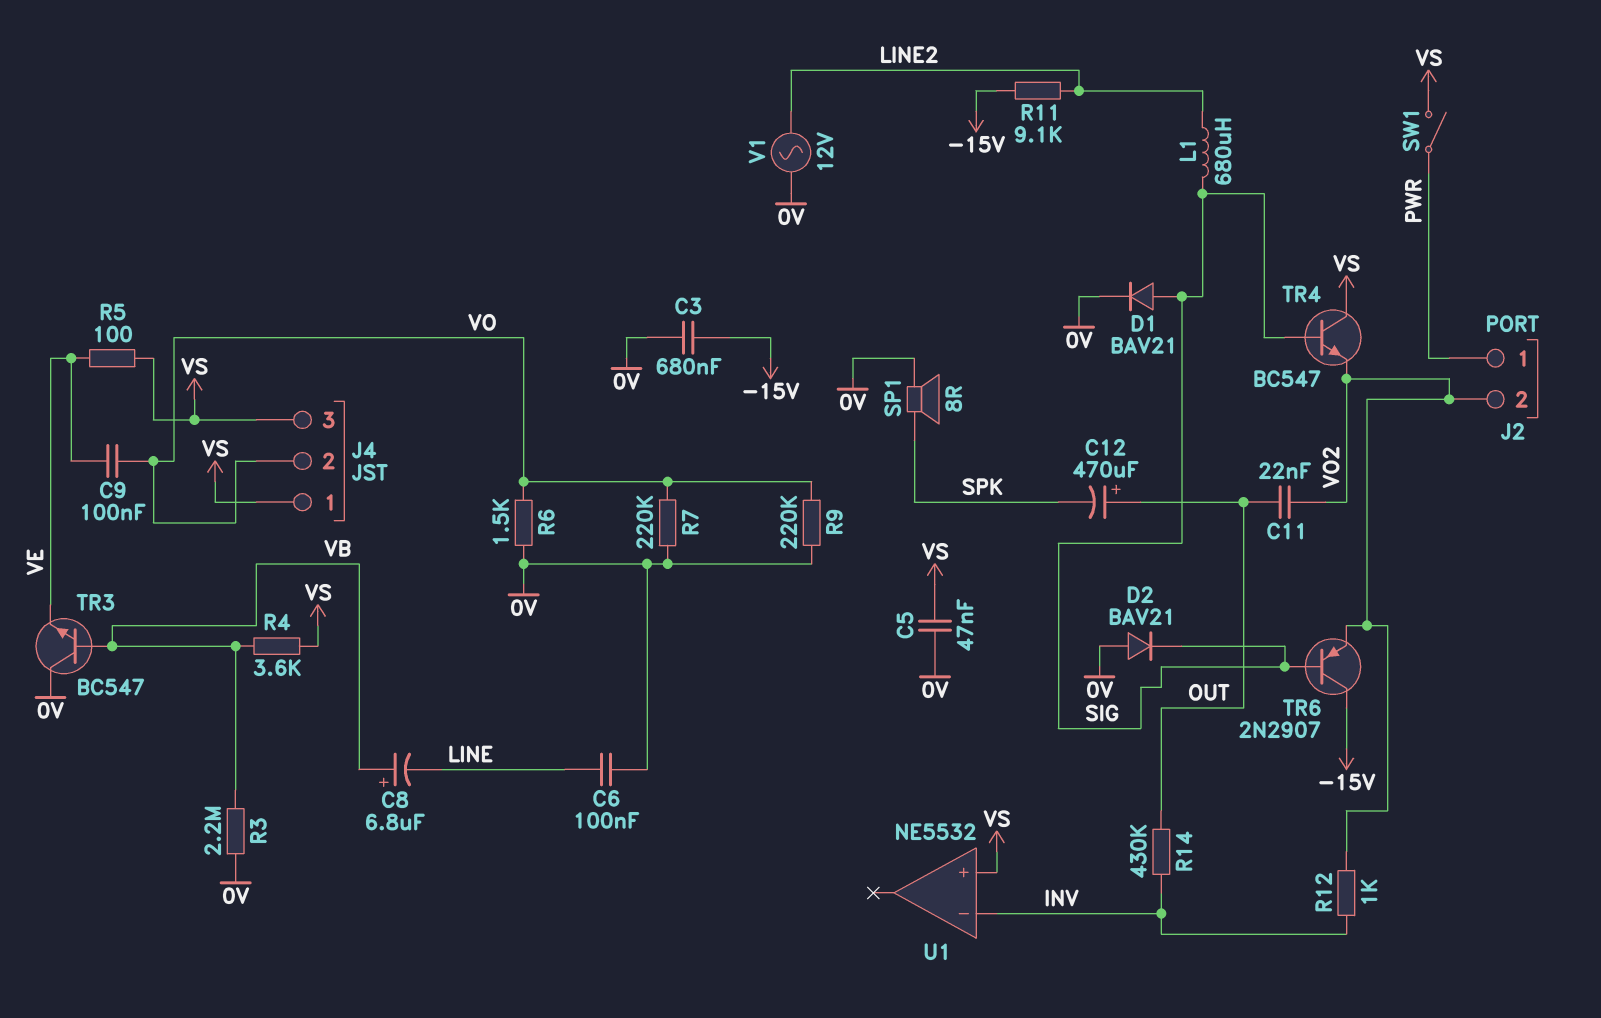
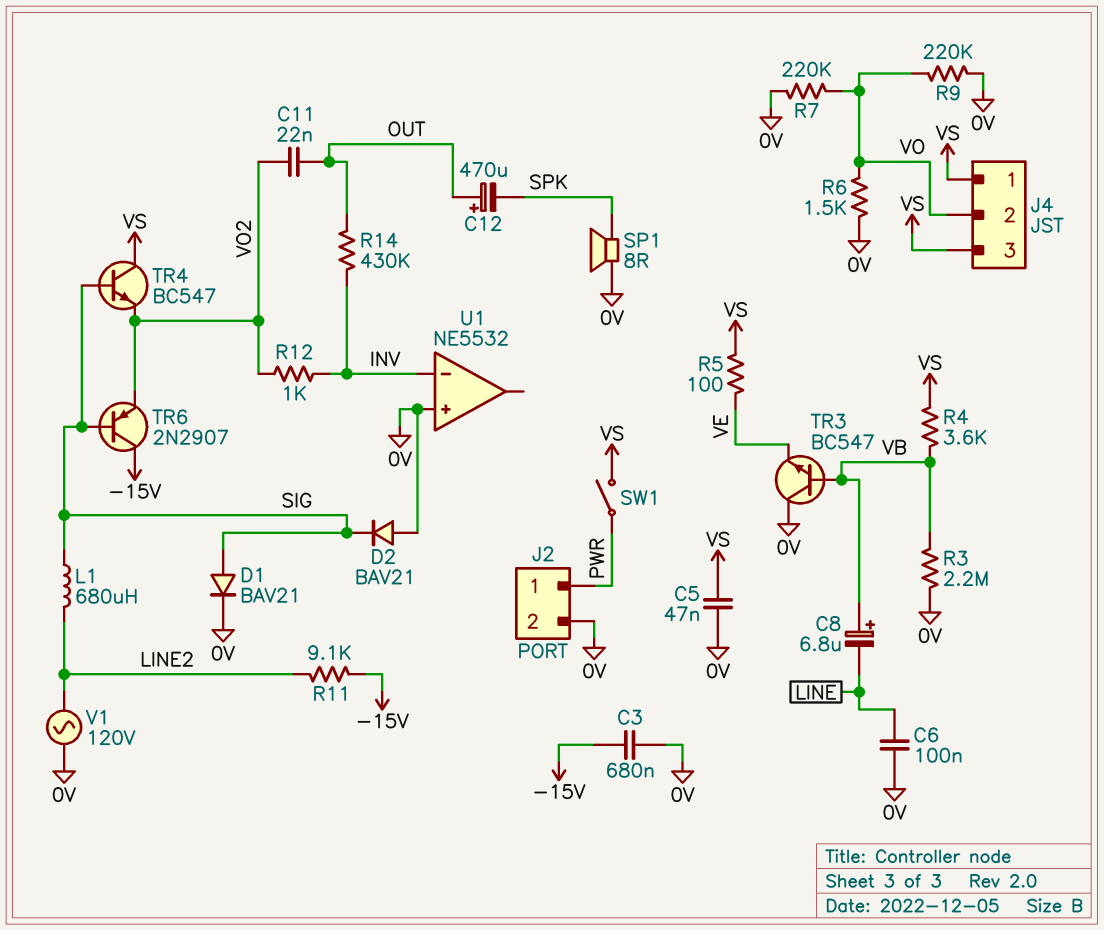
C9: 100nF (VE, VO) -> none
J2 pin 2: VO2 -> 0V
U1 pin in+: VS -> 0V
V1: AC 12V (0V, LINE2) -> AC 120V (0V, LINE2)

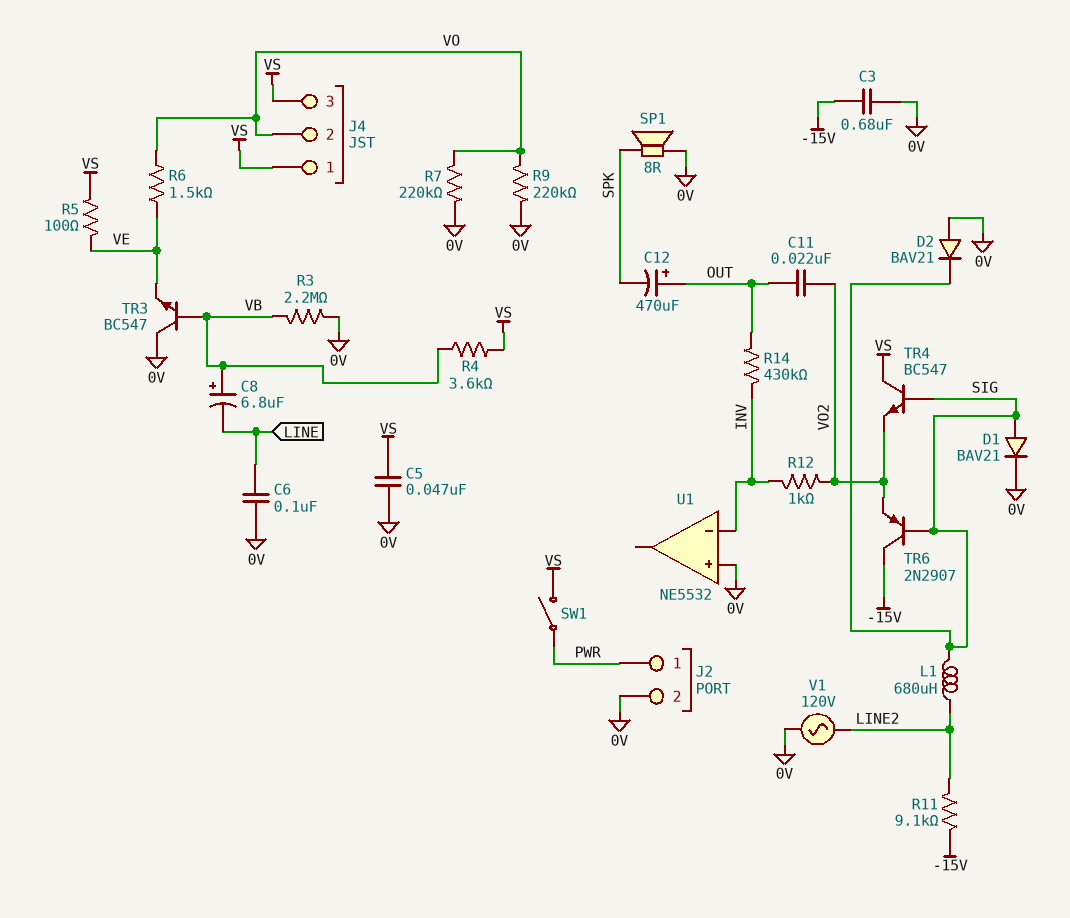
R6: 1.5k (0V, VO) -> 1.5k (VE, VO)

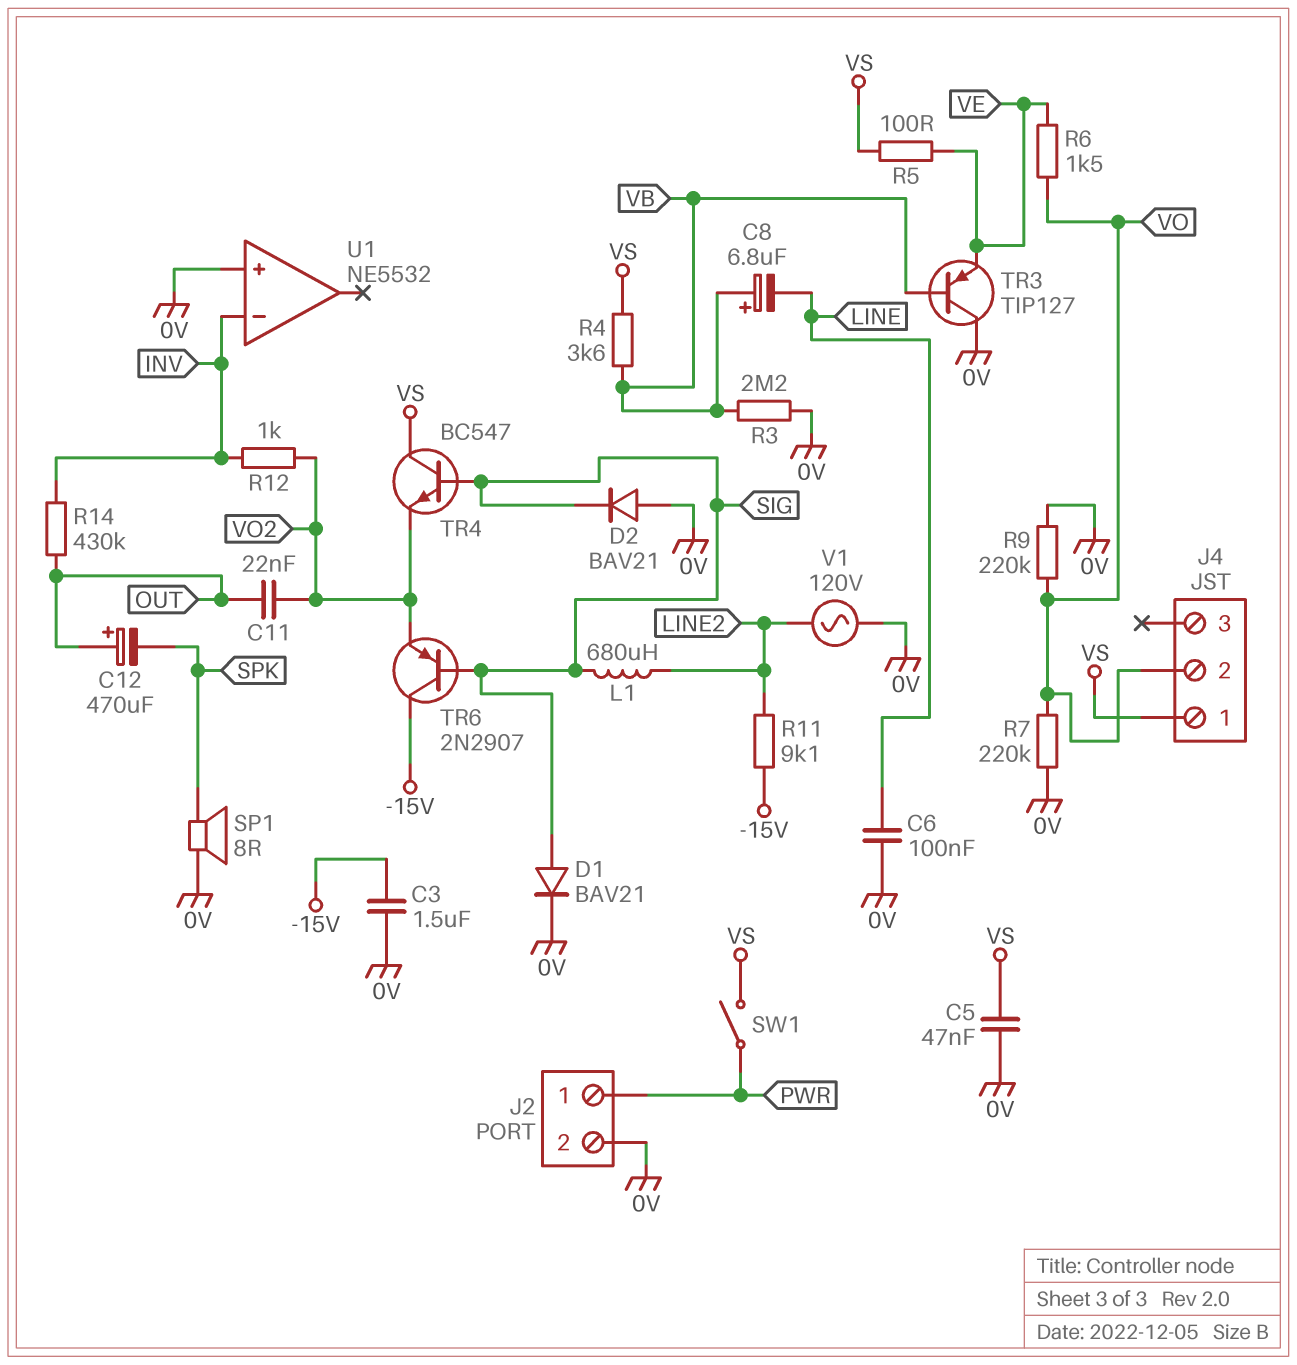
C3: 680nF (-15V, 0V) -> 1.5uF (-15V, 0V)
J4 pin 3: VS -> none
TR3: NPN BC547 (B VB, C 0V, E VE) -> PNP TIP127 (B VB, C 0V, E VE)

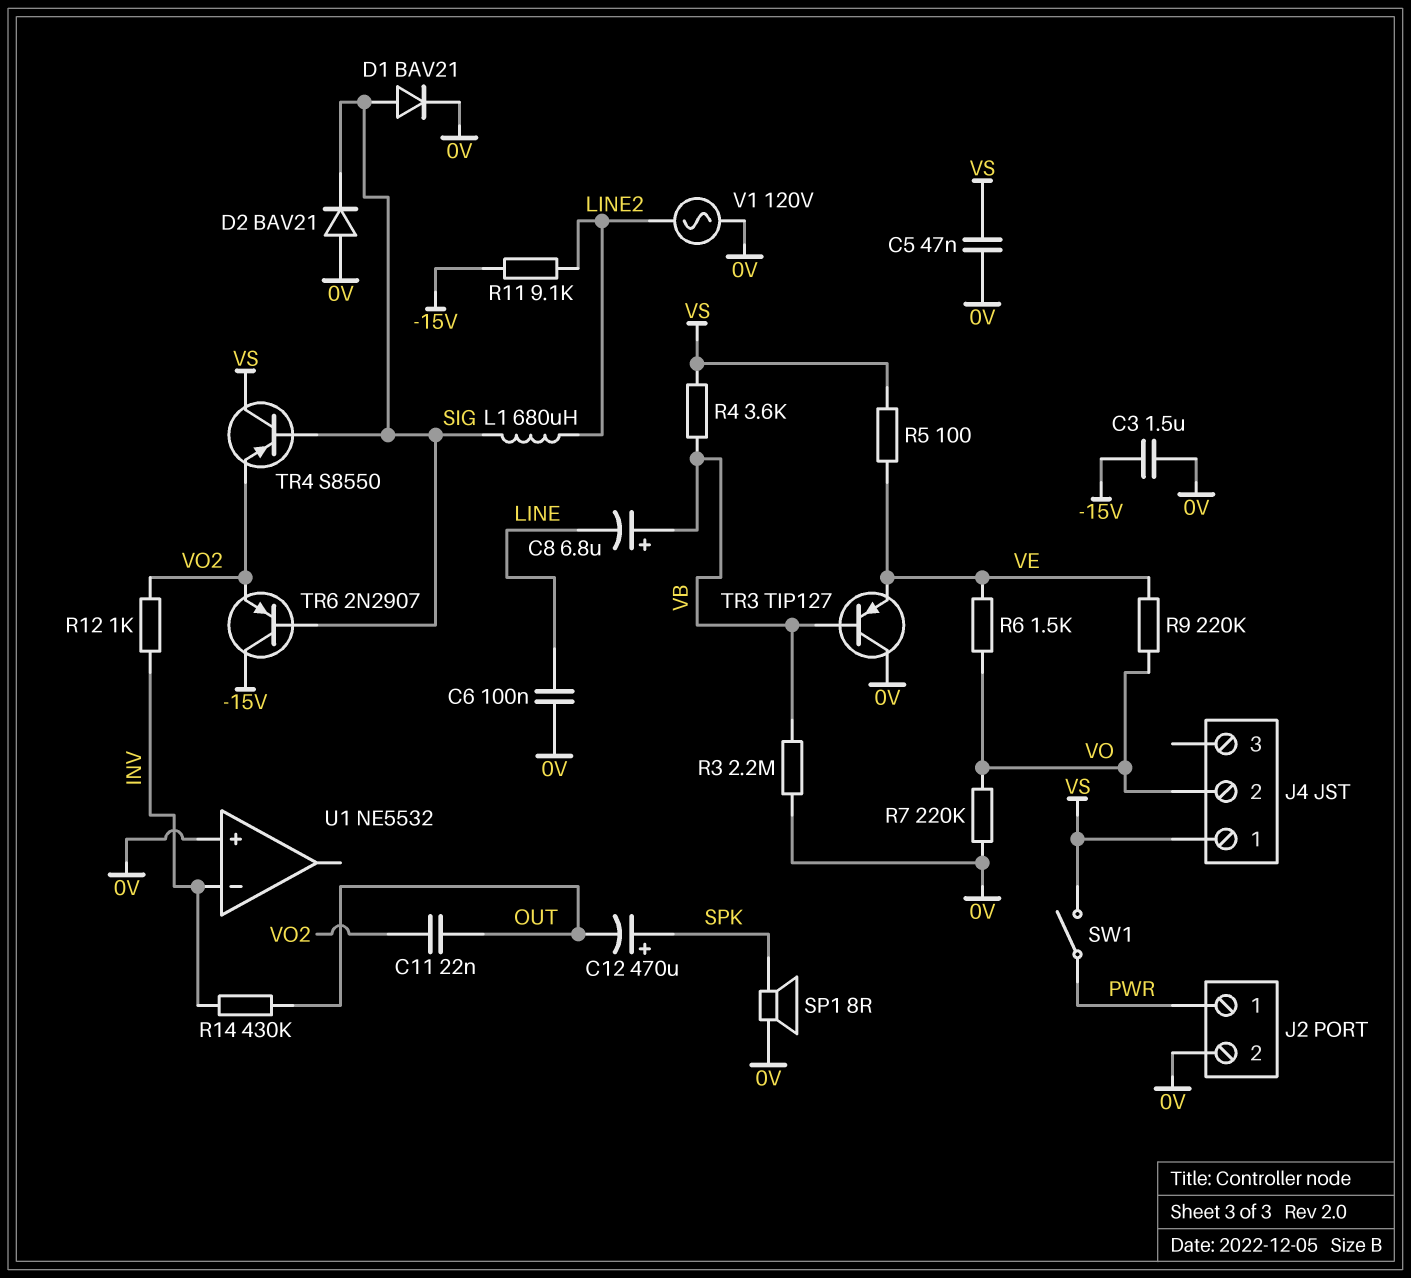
C12: 470uF (plus OUT, minus SPK) -> 470uF (plus SPK, minus OUT)
R9: 220k (0V, VO) -> 220k (VE, VO)
TR4: NPN BC547 (B SIG, C VS, E VO2) -> PNP S8550 (B SIG, C VS, E VO2)

